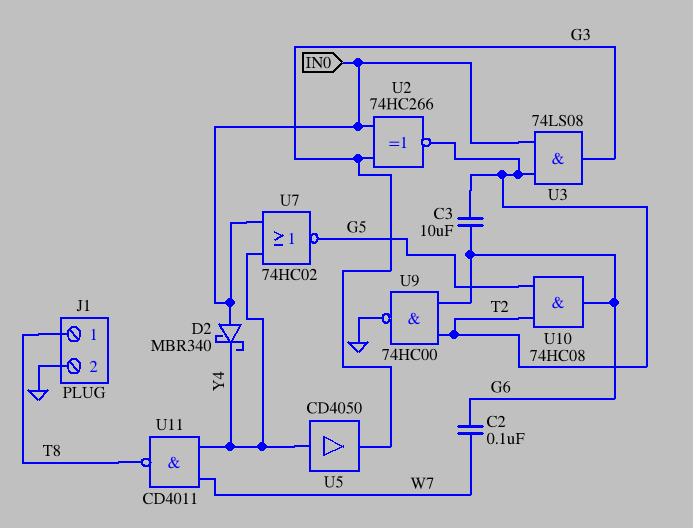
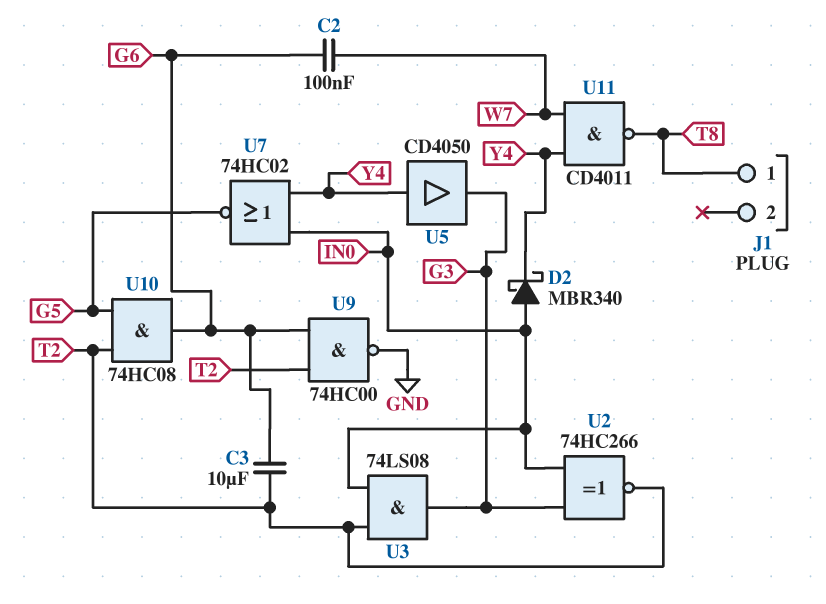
J1 pin 2: GND -> none

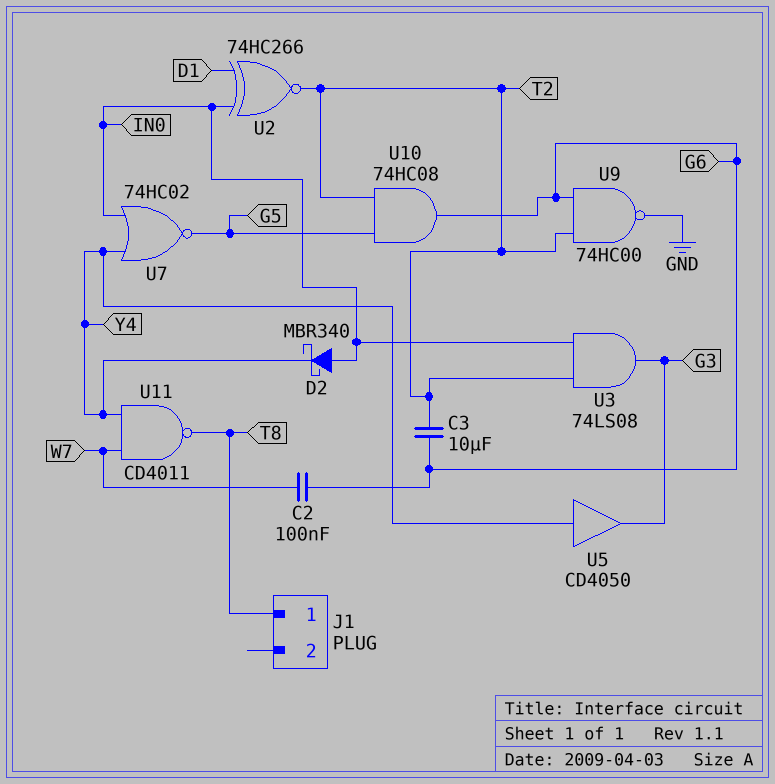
U2: XNOR 74HC266 (in G3, in IN0, out T2) -> XNOR 74HC266 (in D1, in IN0, out T2)

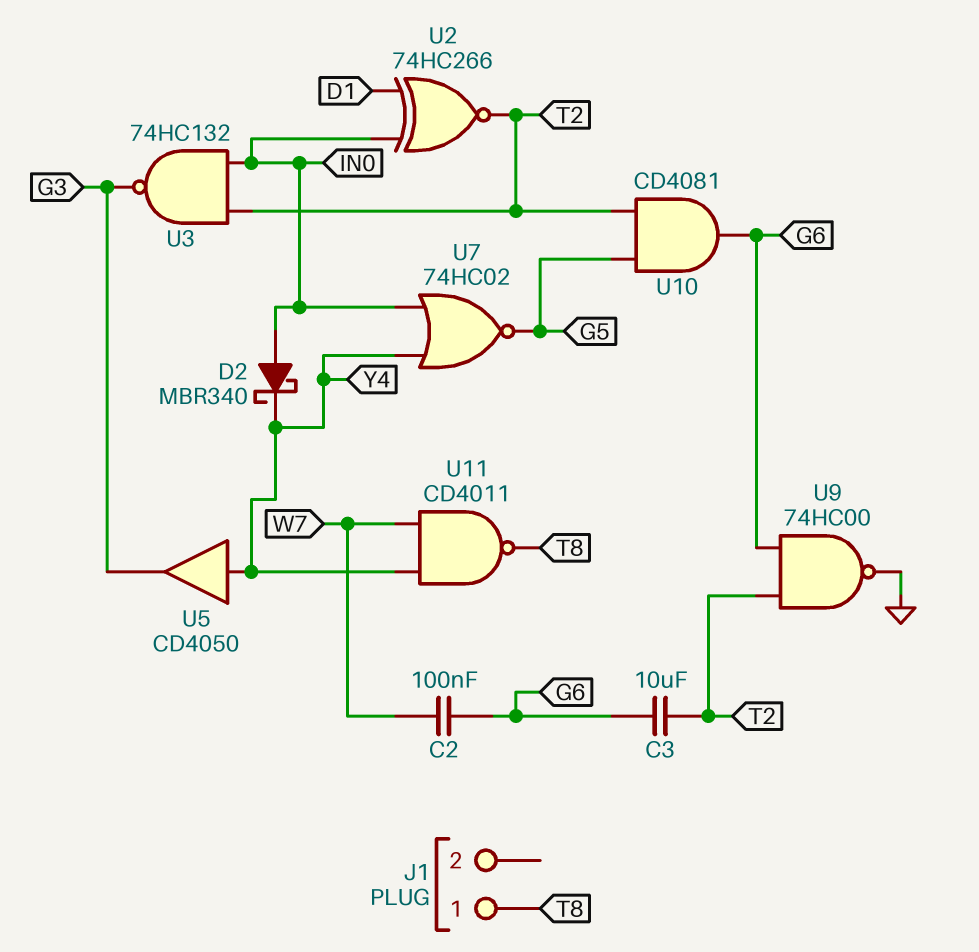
U3: AND 74LS08 (in IN0, in T2, out G3) -> NAND 74HC132 (in IN0, in T2, out G3)
U10: AND 74HC08 (in G5, in T2, out G6) -> AND CD4081 (in G5, in T2, out G6)

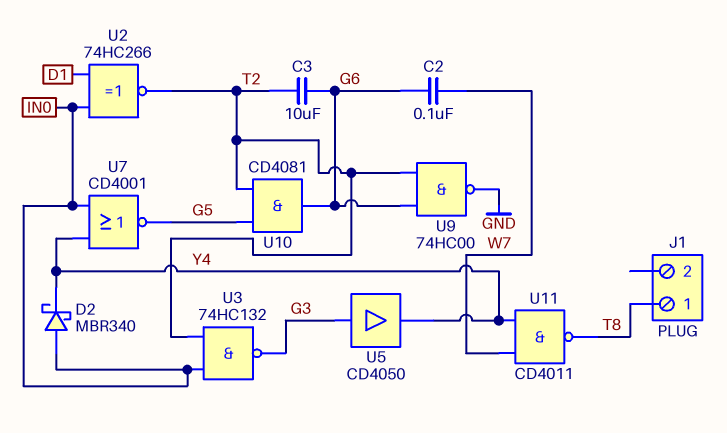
U5: buffer CD4050 (in Y4, out G3) -> buffer CD4050 (in G3, out Y4)
U7: NOR 74HC02 (in IN0, in Y4, out G5) -> NOR CD4001 (in IN0, in Y4, out G5)

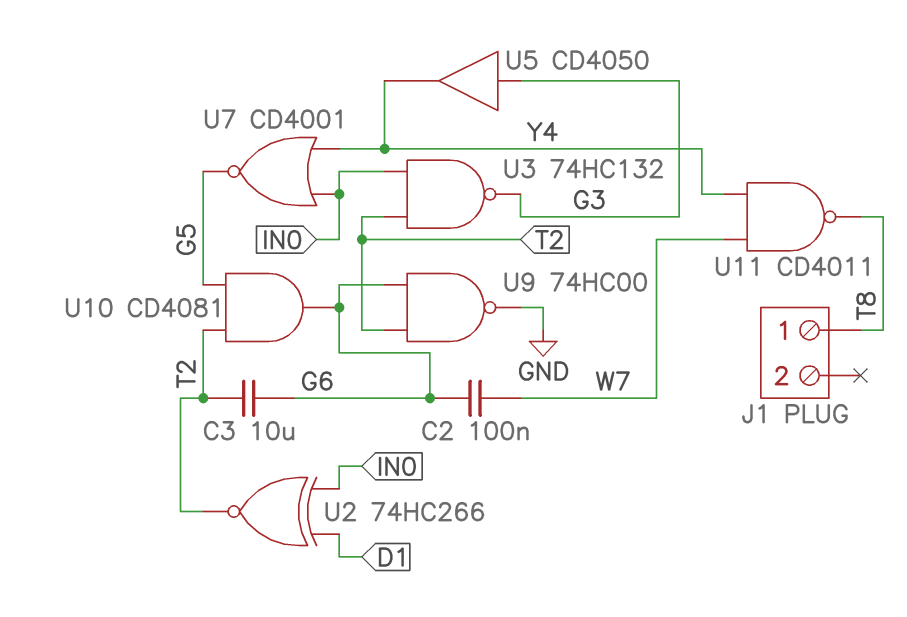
D2: schottky MBR340 (A IN0, K Y4) -> none

